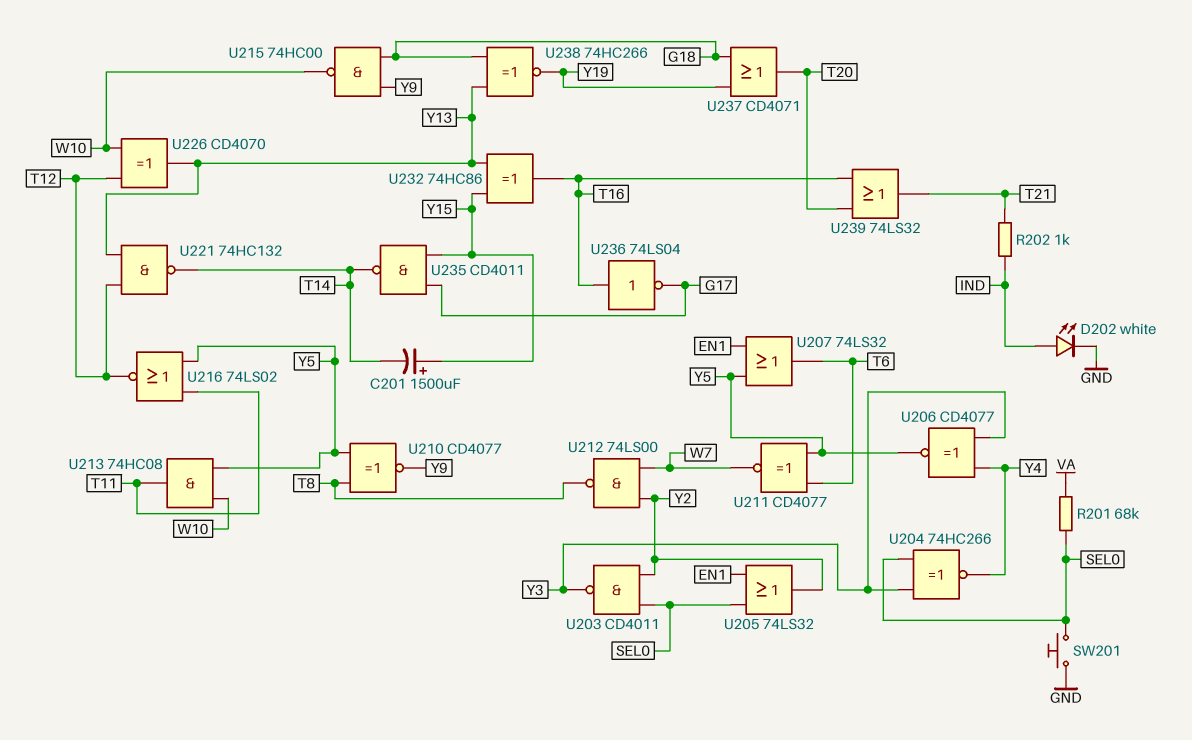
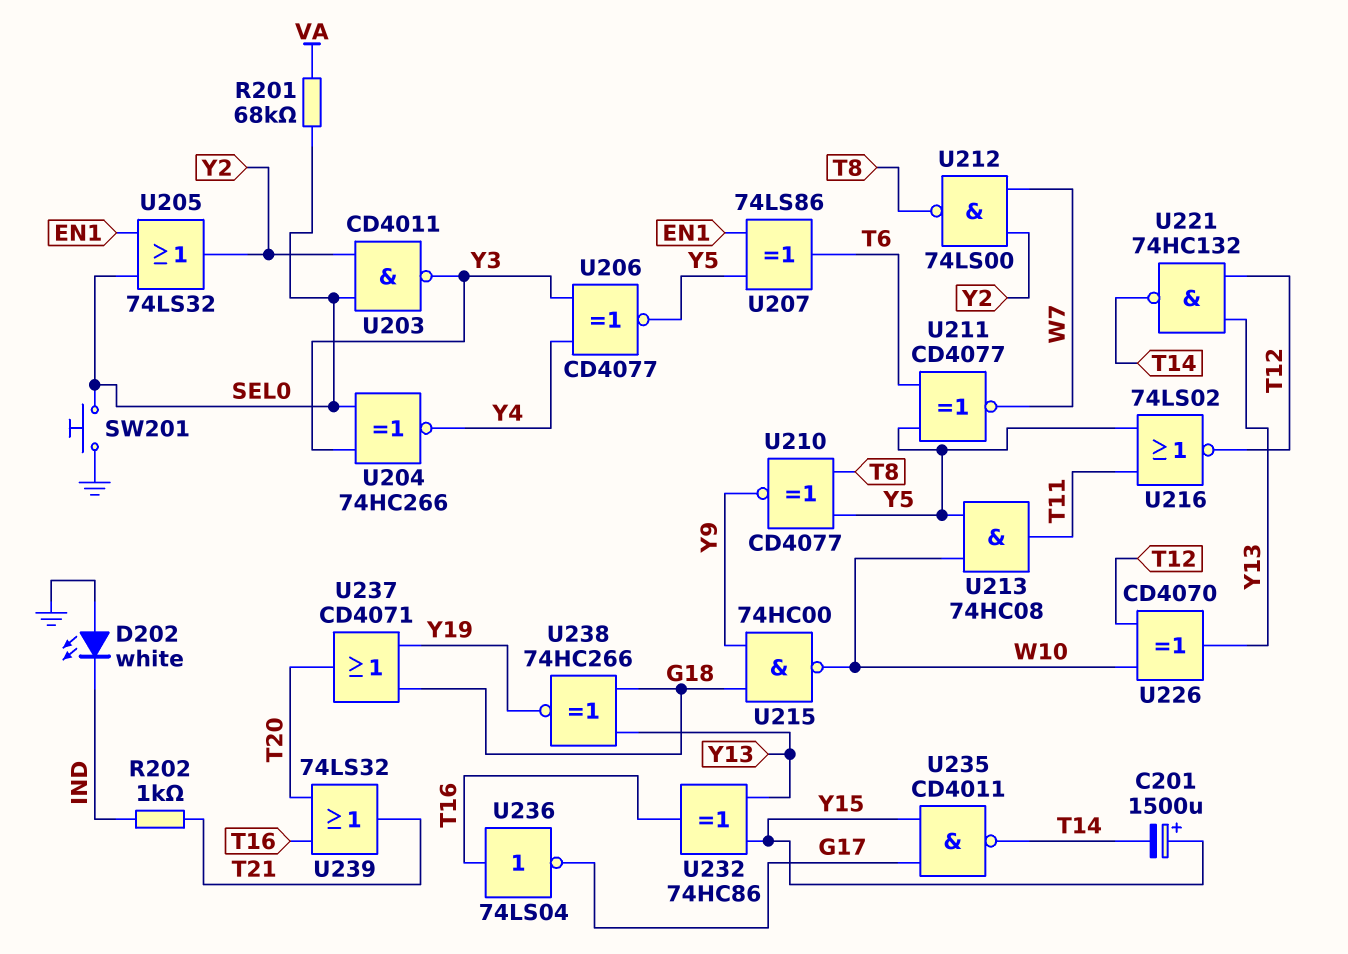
D202: LED white (A IND, K GND) -> LED white (A GND, K IND)
U207: OR 74LS32 (in EN1, in Y5, out T6) -> XOR 74LS86 (in EN1, in Y5, out T6)

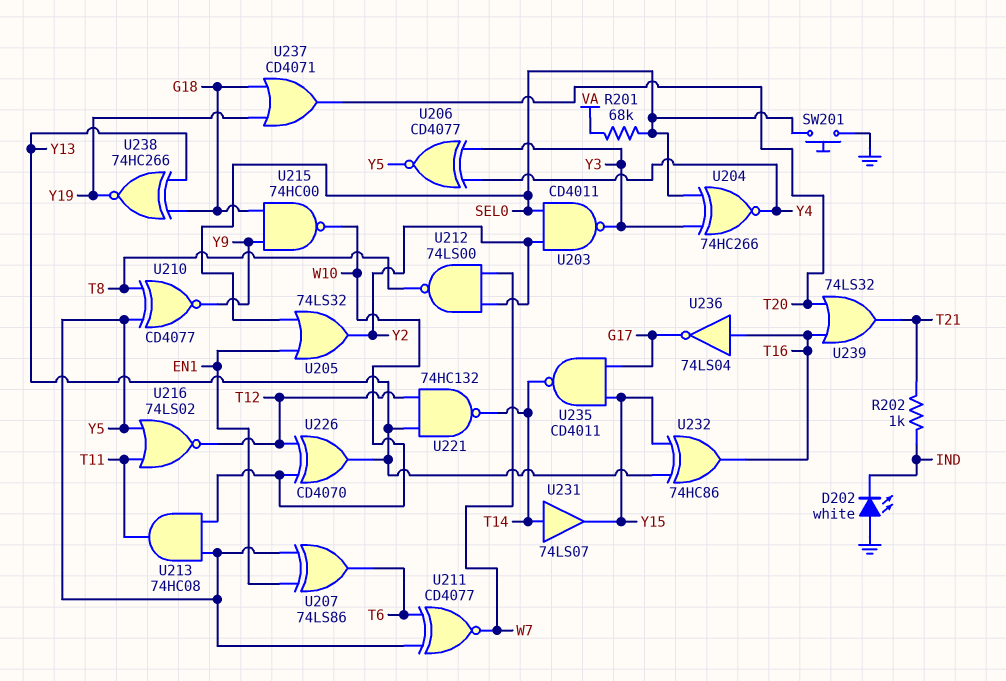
C201: 1500uF (plus Y15, minus T14) -> none
U231: none -> buffer 74LS07 (in T14, out Y15)

